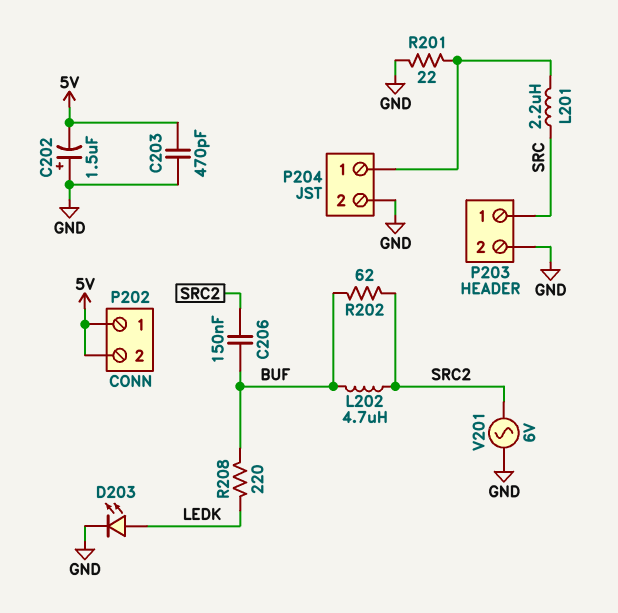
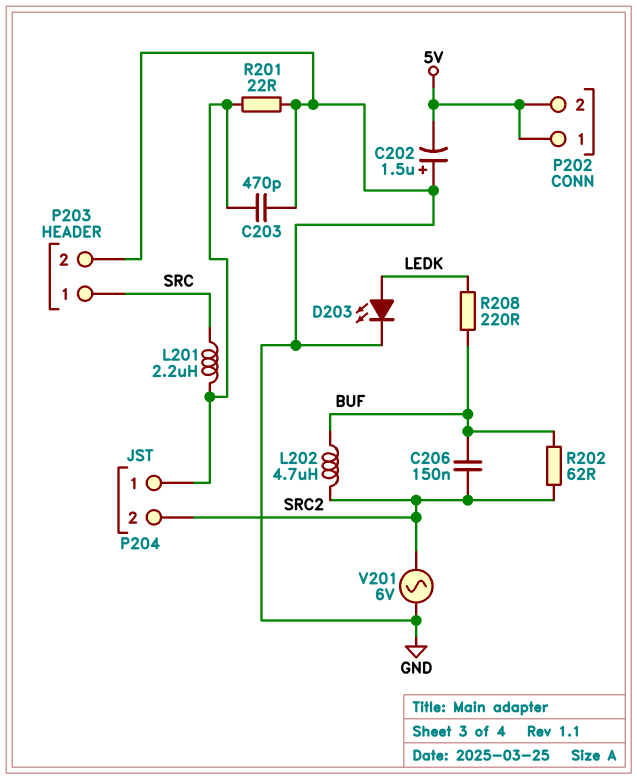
C203: 470pF (5V, GND) -> 470pF (GND, P204/1)
P204 pin 2: GND -> SRC2

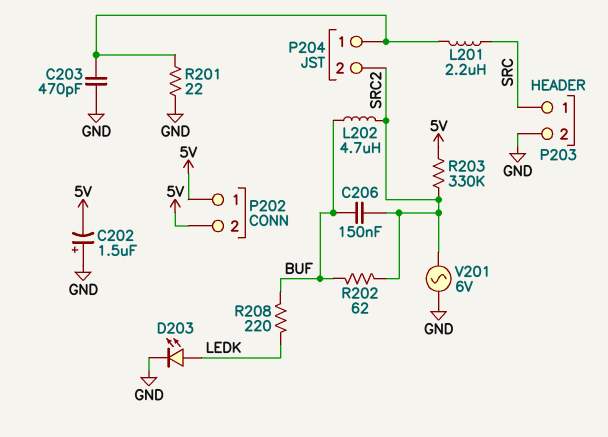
R203: none -> 330k (5V, SRC2)

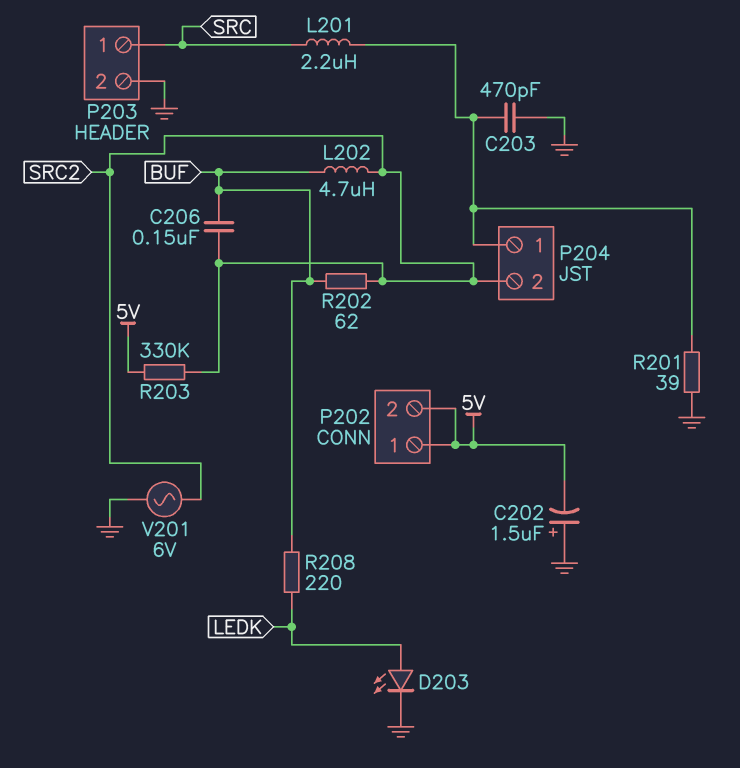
R201: 22 (GND, P204/1) -> 39 (GND, P204/1)

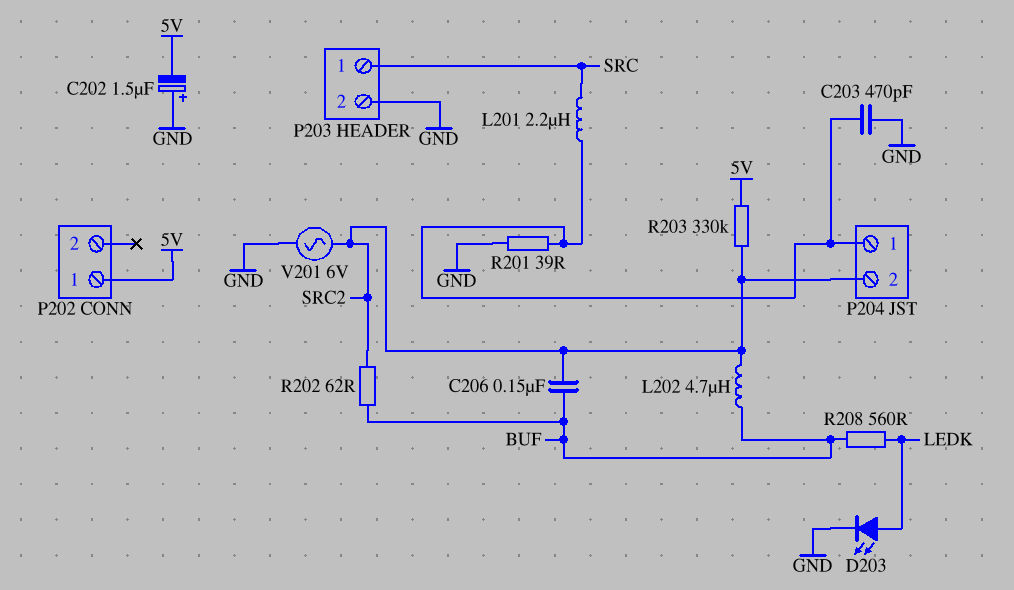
P202 pin 2: 5V -> none
R208: 220 (BUF, LEDK) -> 560 (BUF, LEDK)

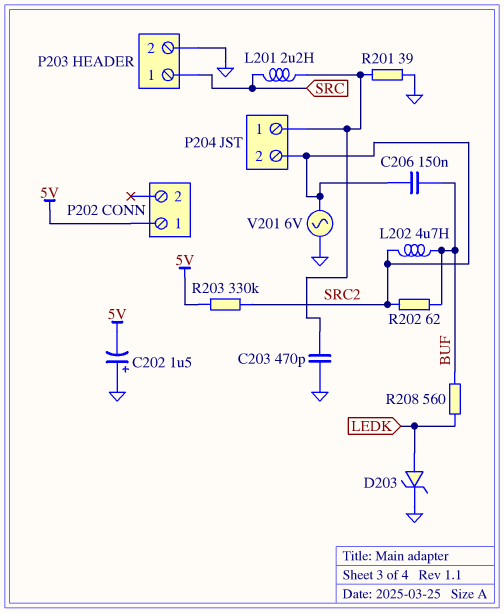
D203: LED (A LEDK, K GND) -> zener (A LEDK, K GND)

